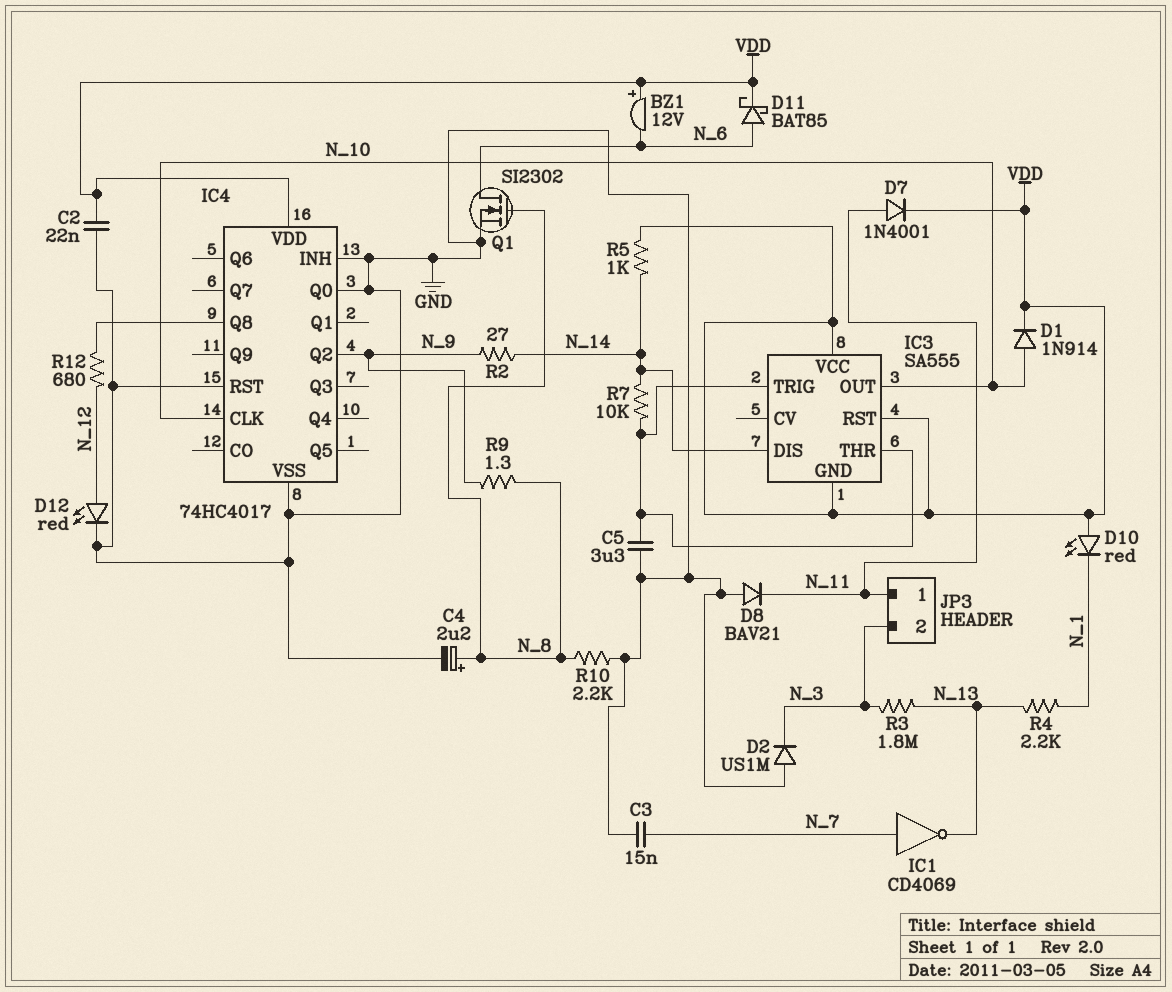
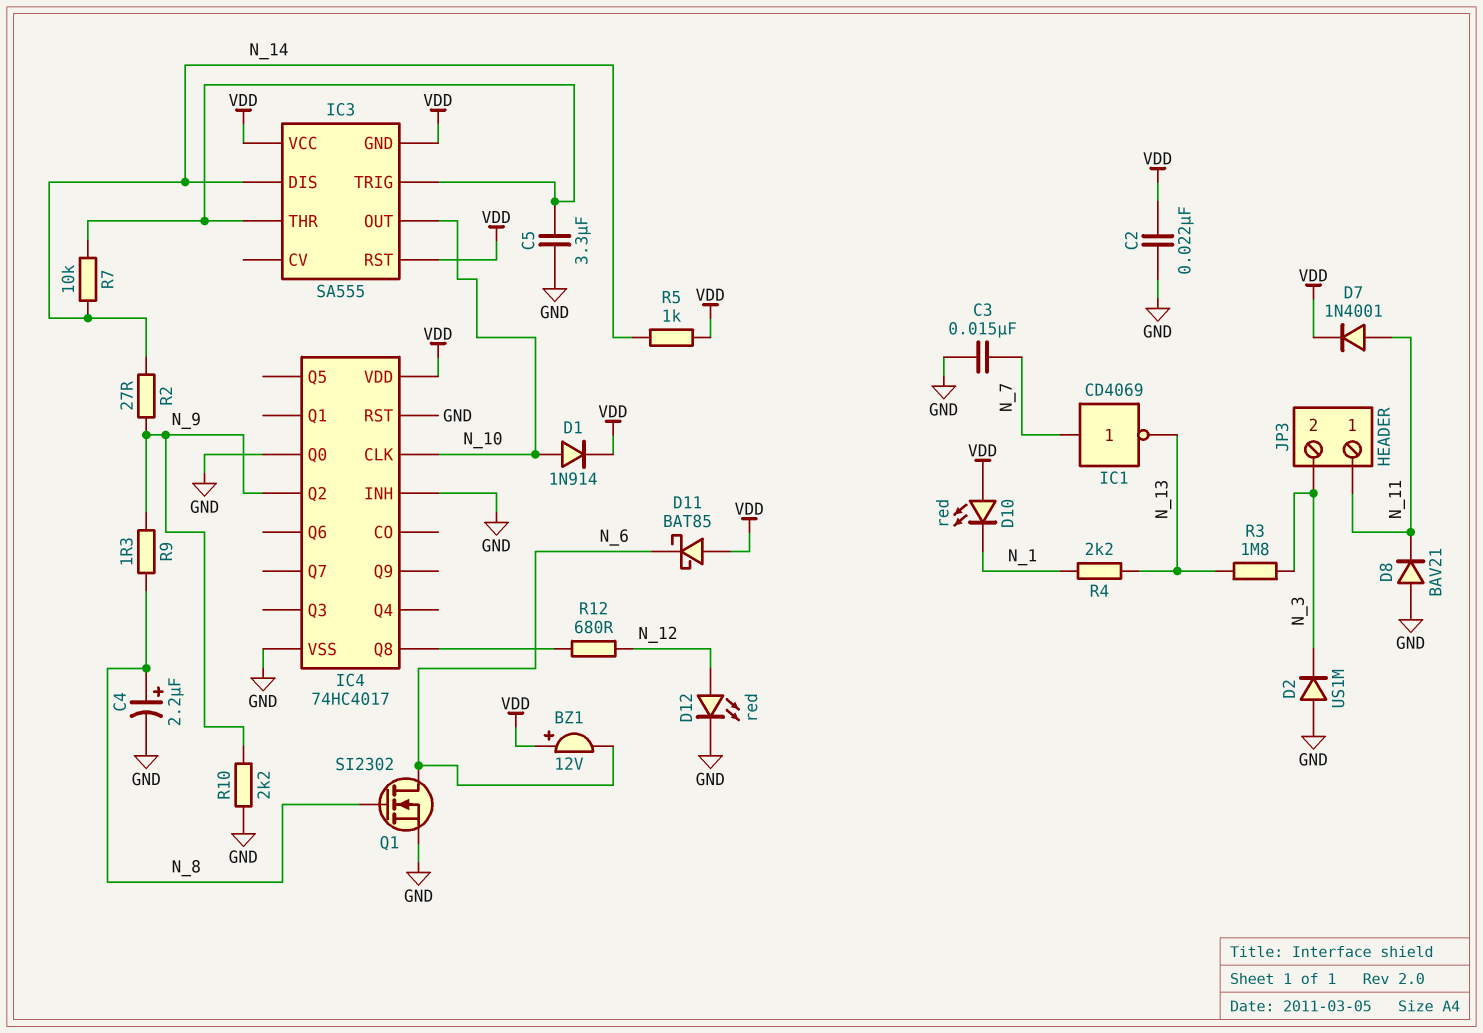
D11: schottky BAT85 (A N_6, K VDD) -> schottky BAT85 (A VDD, K N_6)
R10: 2.2k (GND, N_8) -> 2.2k (GND, N_9)

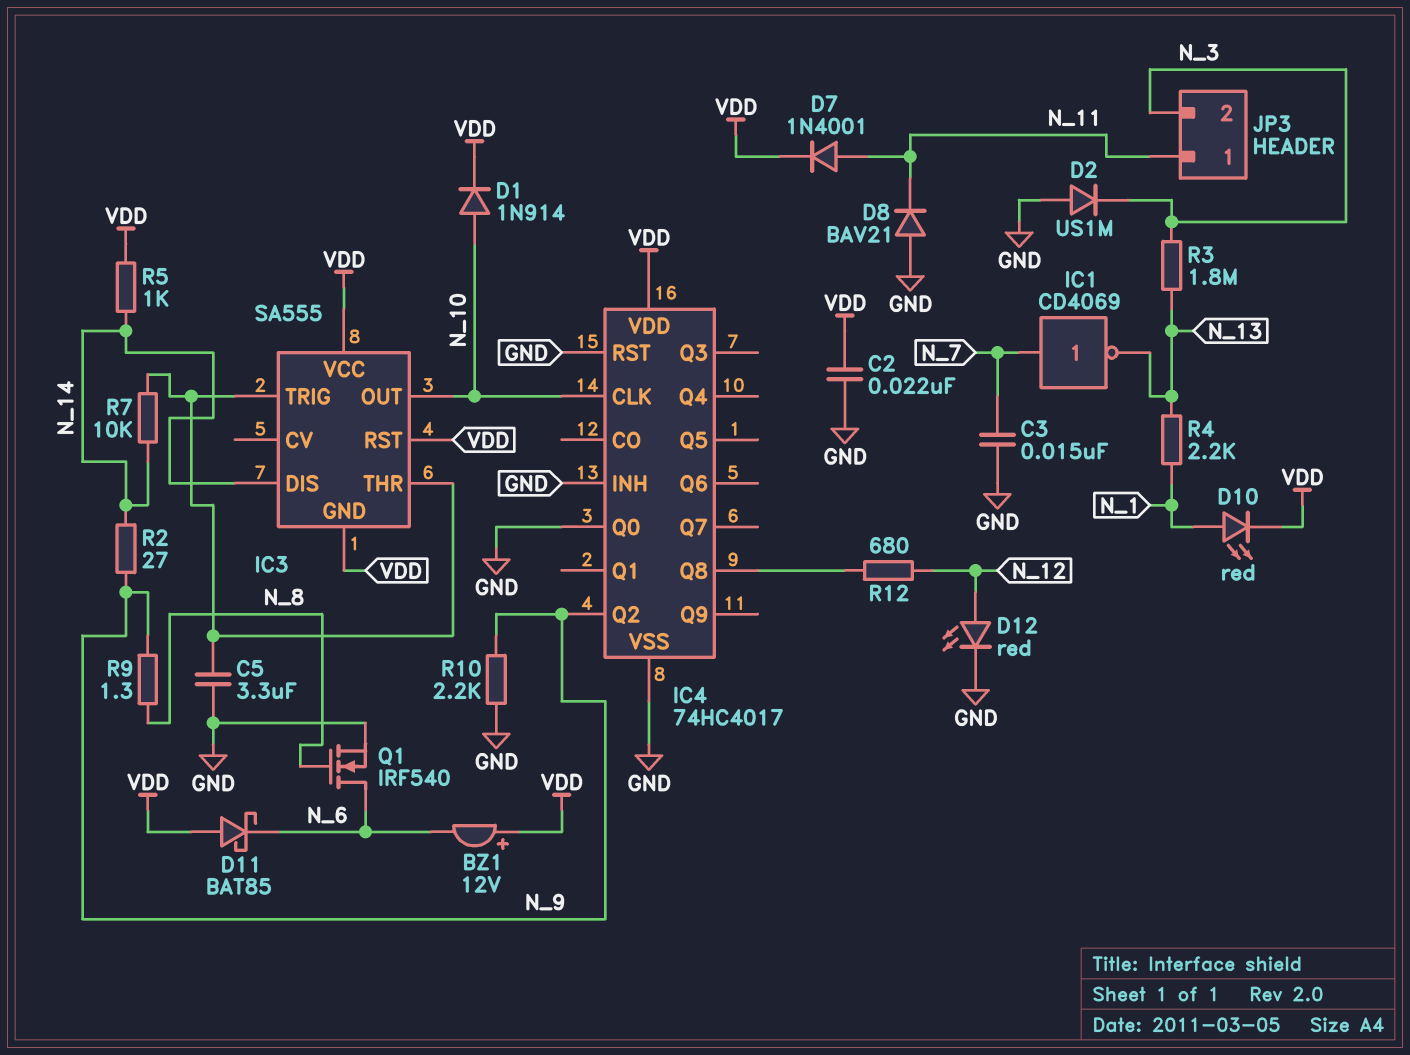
C4: 2.2uF (plus N_8, minus GND) -> none
D10: LED red (A VDD, K N_1) -> LED red (A N_1, K VDD)
Q1: NMOS SI2302 (G N_8, D N_6, S GND) -> NMOS IRF540 (G N_8, D N_6, S GND)

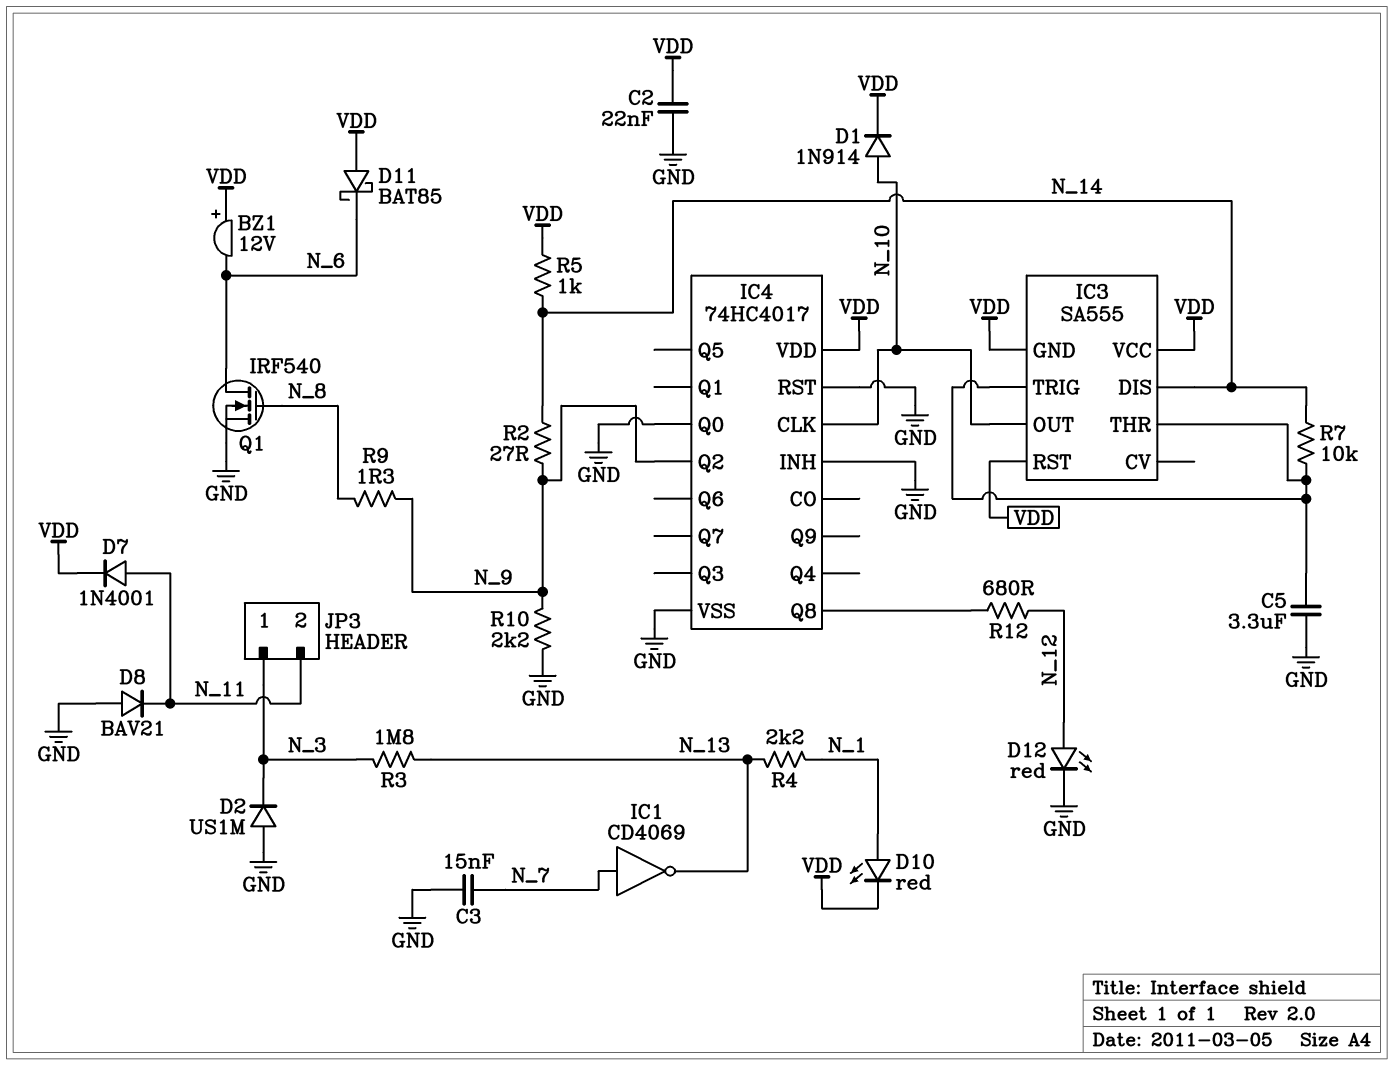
JP3 pin 1: N_11 -> N_3
JP3 pin 2: N_3 -> N_11

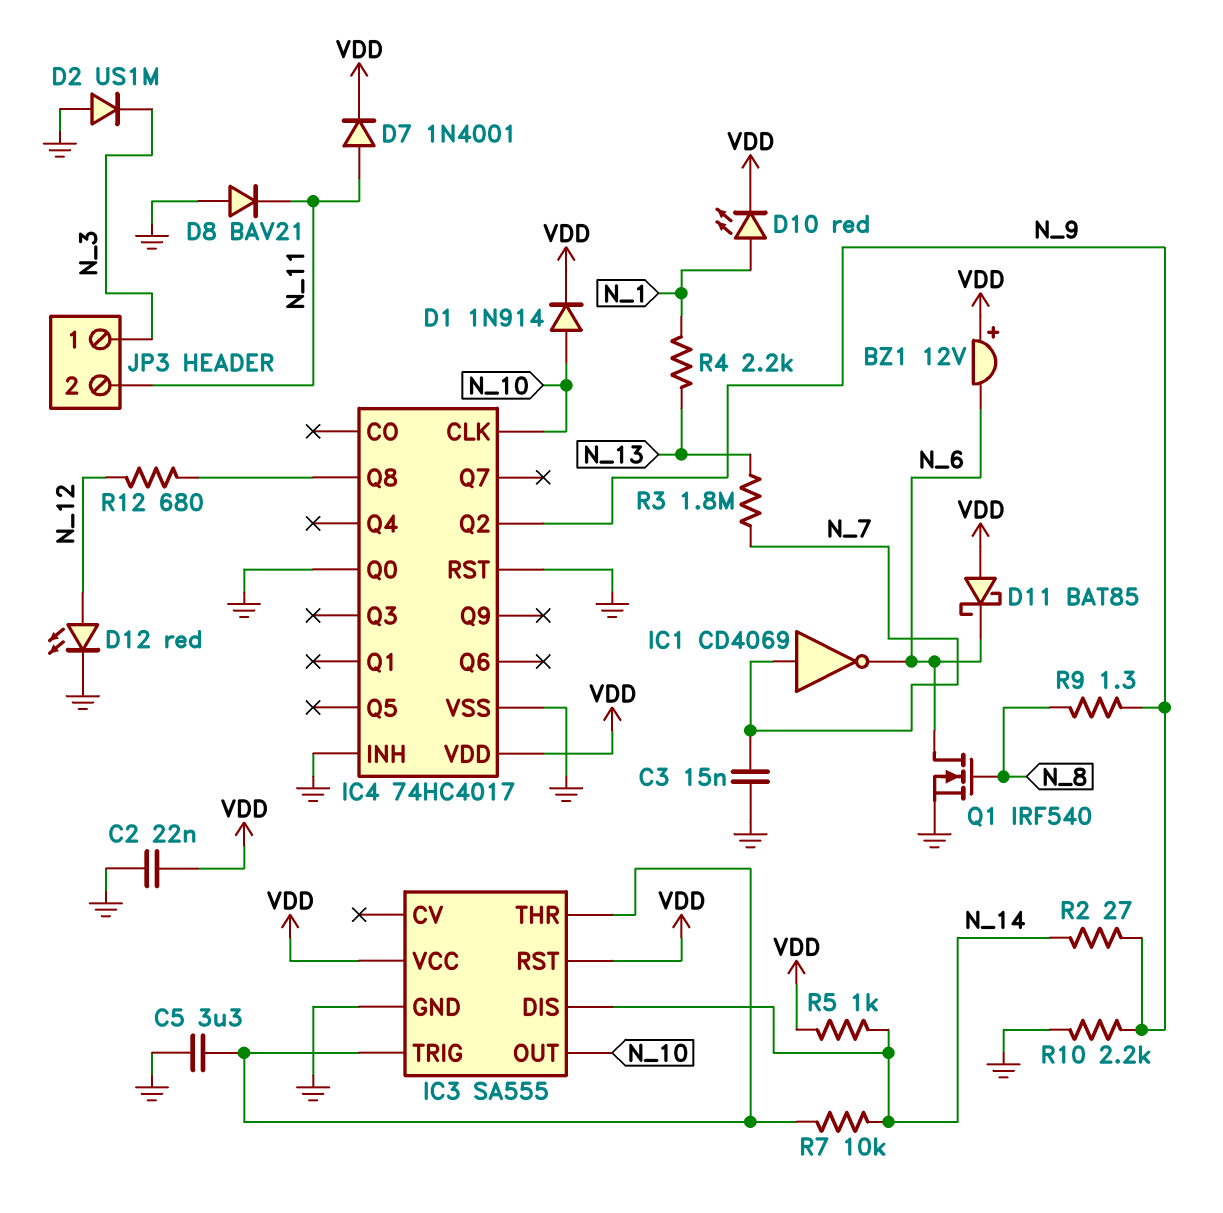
IC1: NOT CD4069 (in N_7, out N_13) -> NOT CD4069 (in N_7, out N_6)
IC3 pin GND: VDD -> GND
R3: 1.8M (N_3, N_13) -> 1.8M (N_7, N_13)

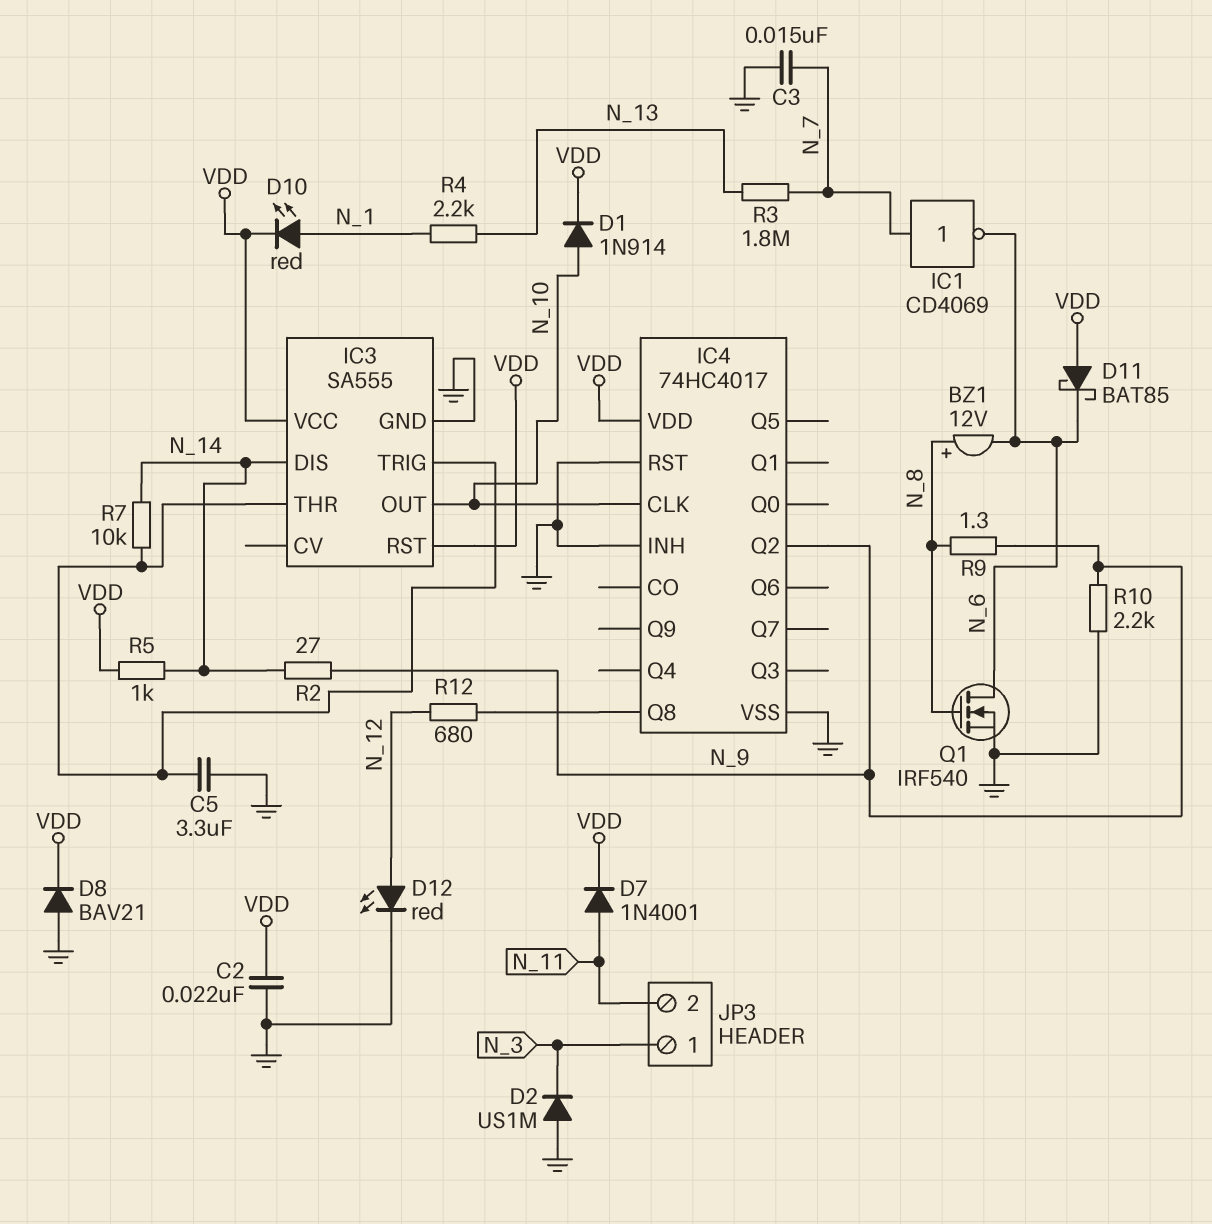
BZ1: buzzer 12V (plus VDD, minus N_6) -> buzzer 12V (plus N_8, minus N_6)
D8: diode BAV21 (A GND, K N_11) -> diode BAV21 (A GND, K VDD)
IC4 pin Q0: GND -> none

